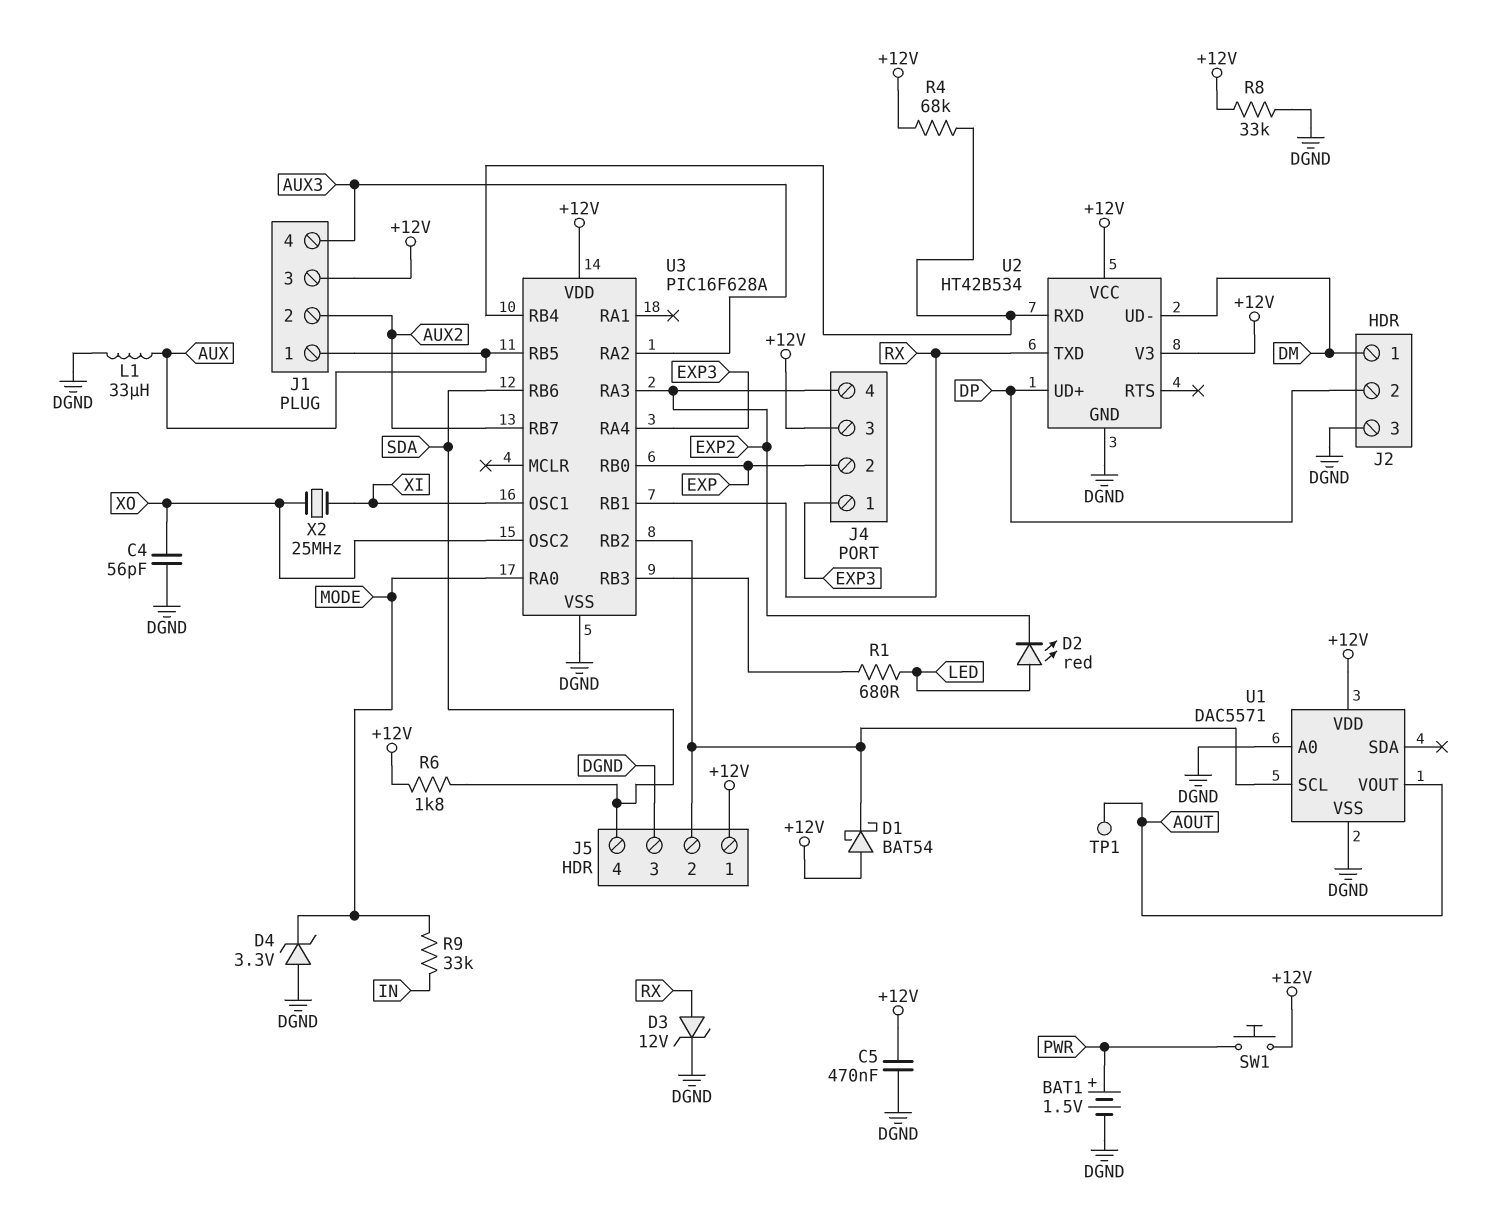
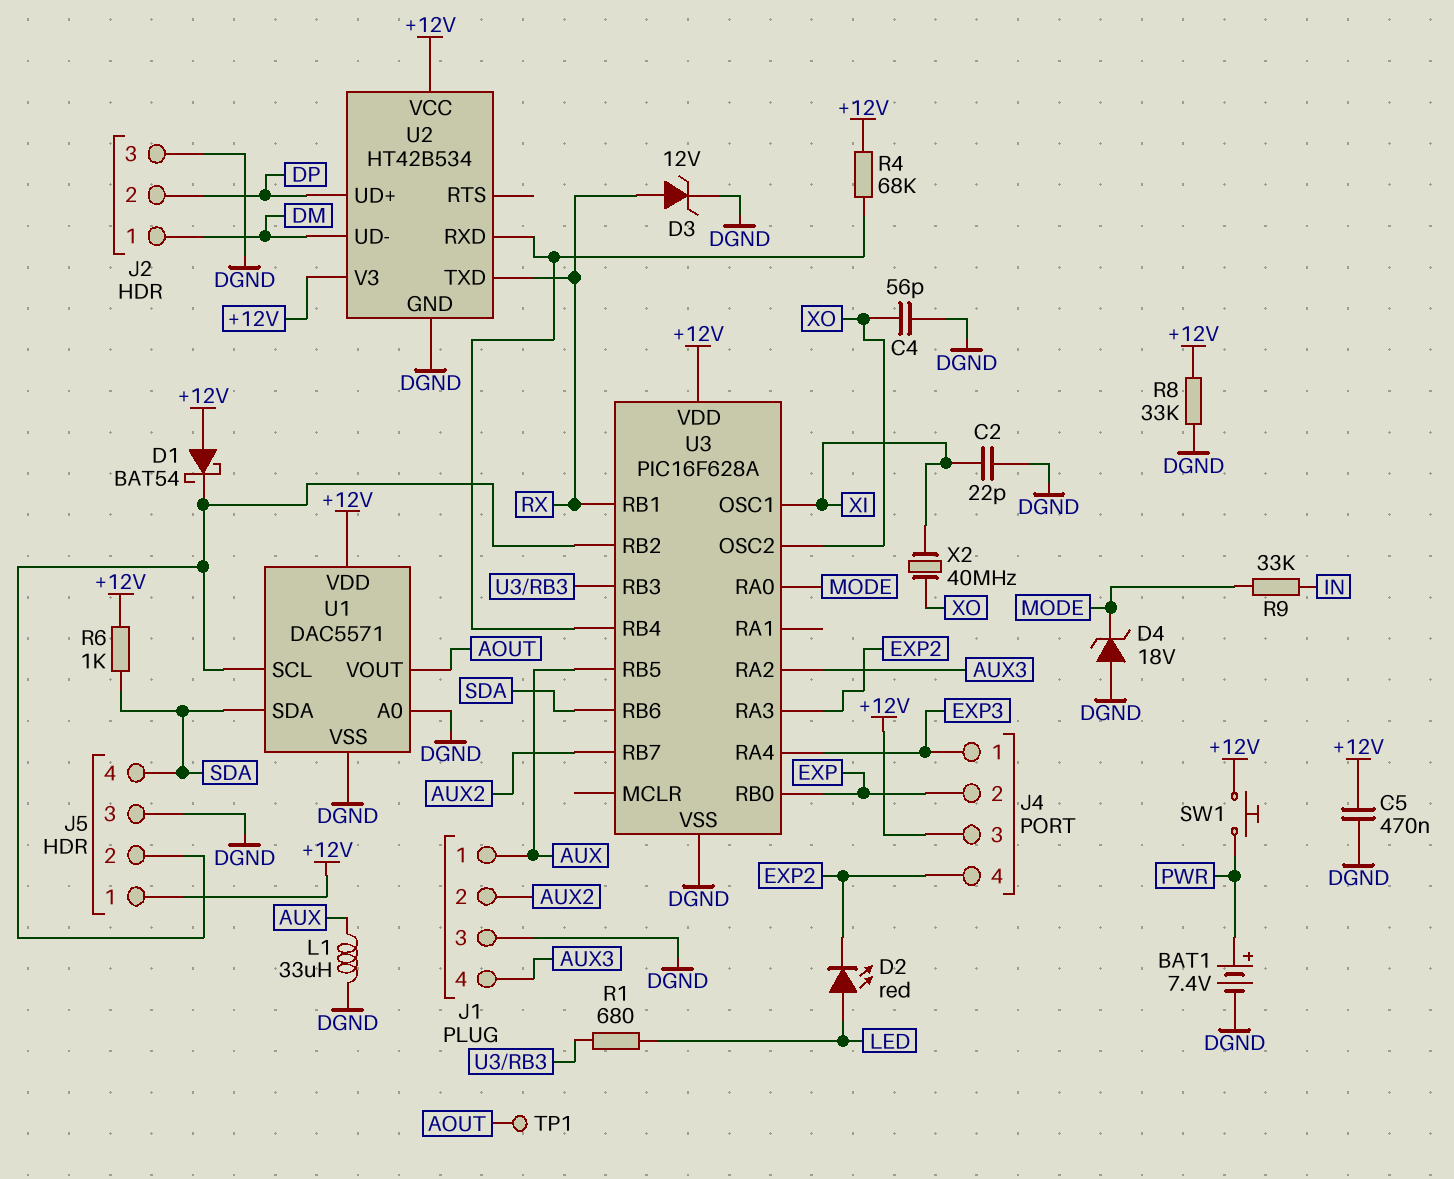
BAT1: 1.5V (plus PWR, minus DGND) -> 7.4V (plus PWR, minus DGND)
C2: none -> 22pF (DGND, XI)
D4: zener 3.3V (A DGND, K MODE) -> zener 18V (A DGND, K MODE)
J1 pin 3: +12V -> DGND
R6: 1.8k (+12V, SDA) -> 1k (+12V, SDA)
U1 pin SDA: none -> SDA
X2: 25MHz (XI, XO) -> 40MHz (XI, XO)

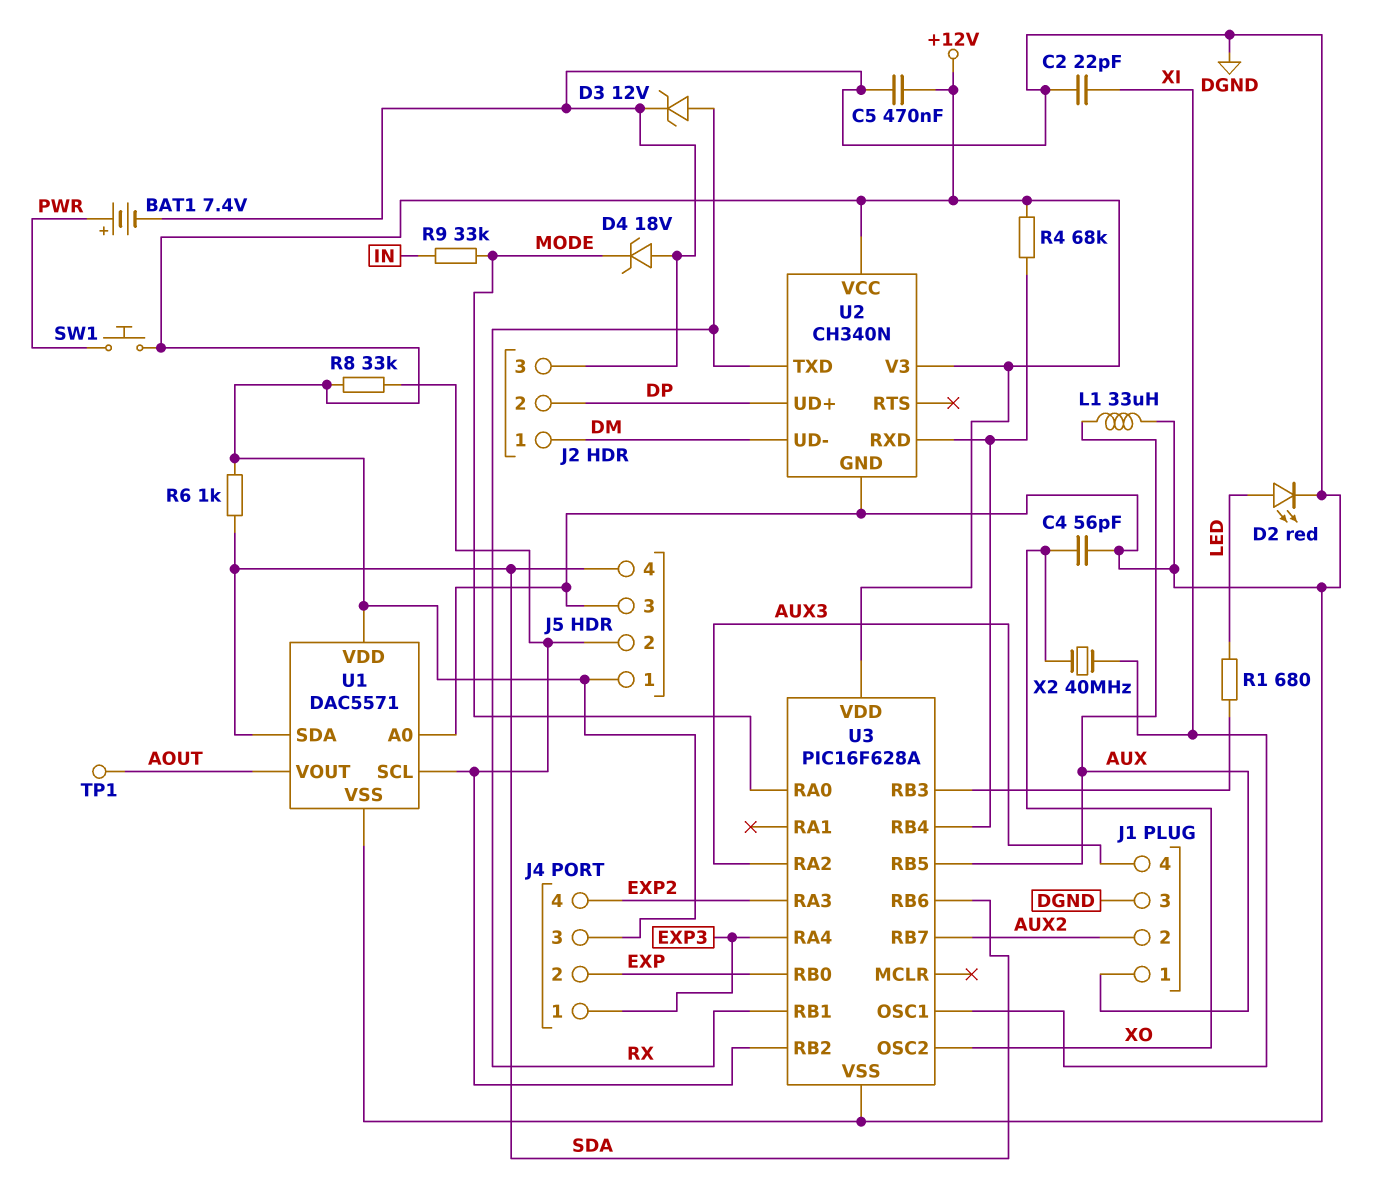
D1: schottky BAT54 (A +12V, K J5/2) -> none
D2: LED red (A LED, K EXP2) -> LED red (A LED, K DGND)
R8: 33k (+12V, DGND) -> 33k (+12V, J5/2)
U2: HT42B534 -> CH340N

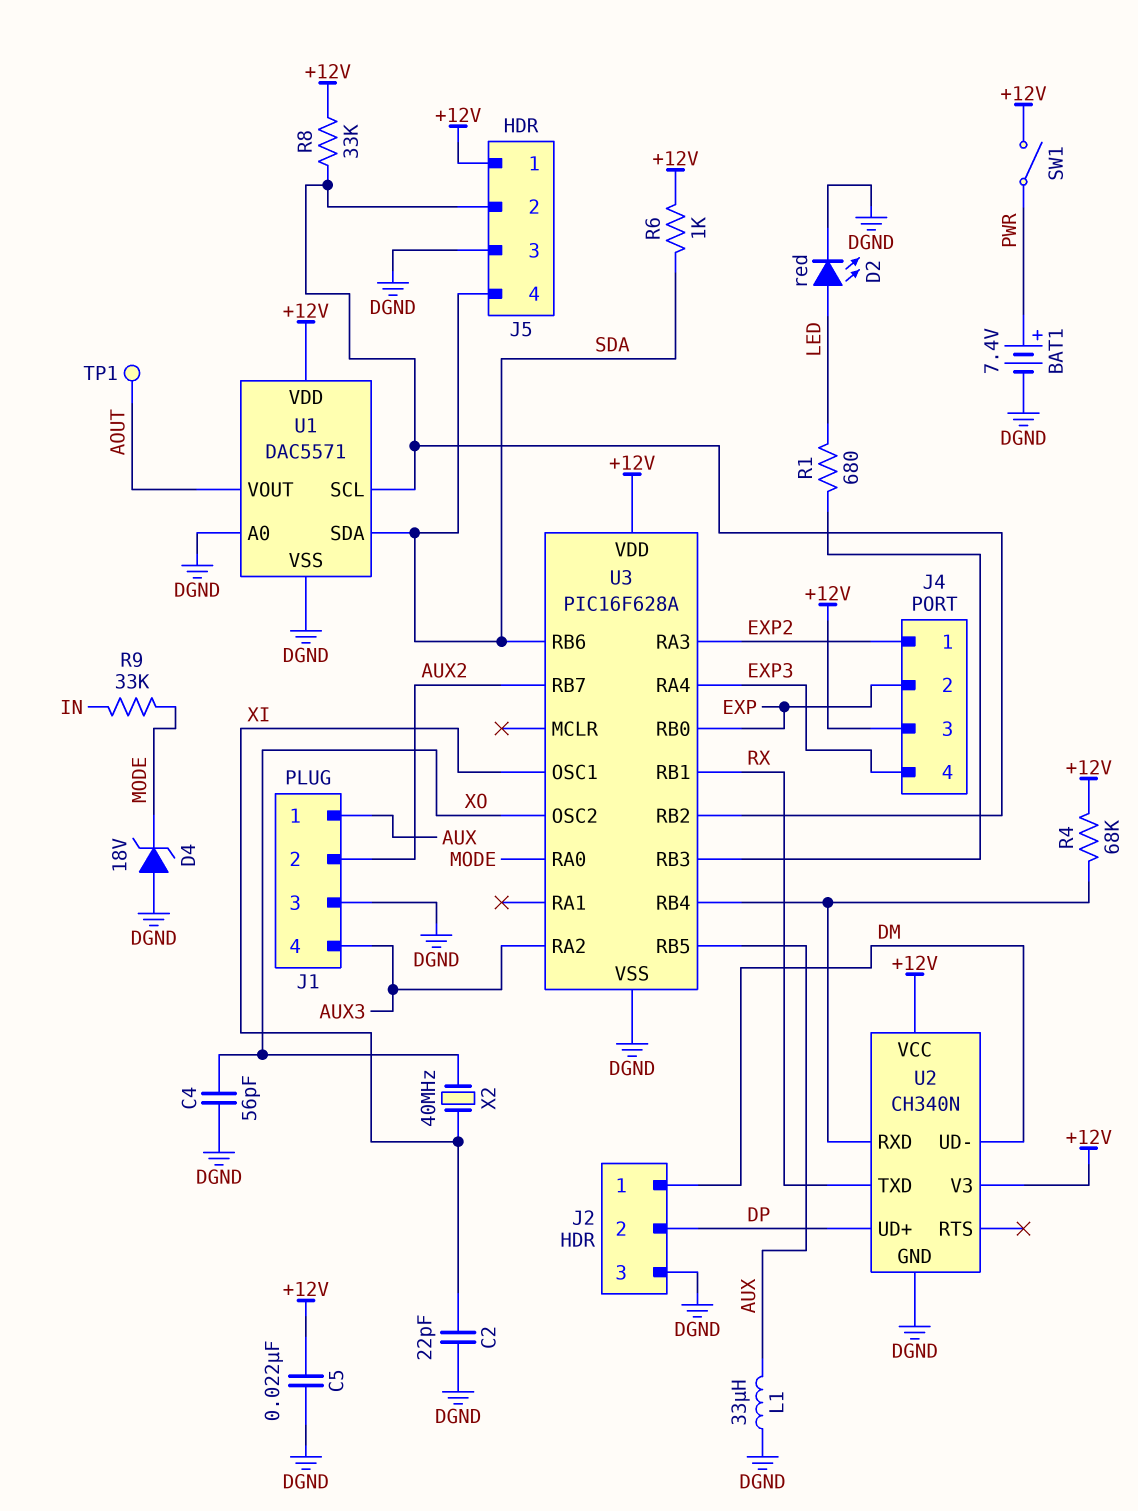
C5: 470nF (+12V, DGND) -> 22nF (+12V, DGND)
D3: zener 12V (A RX, K DGND) -> none
J4 pin 1: EXP3 -> EXP2
J4 pin 4: EXP2 -> EXP3
SW1: button (+12V, PWR) -> switch (+12V, PWR)

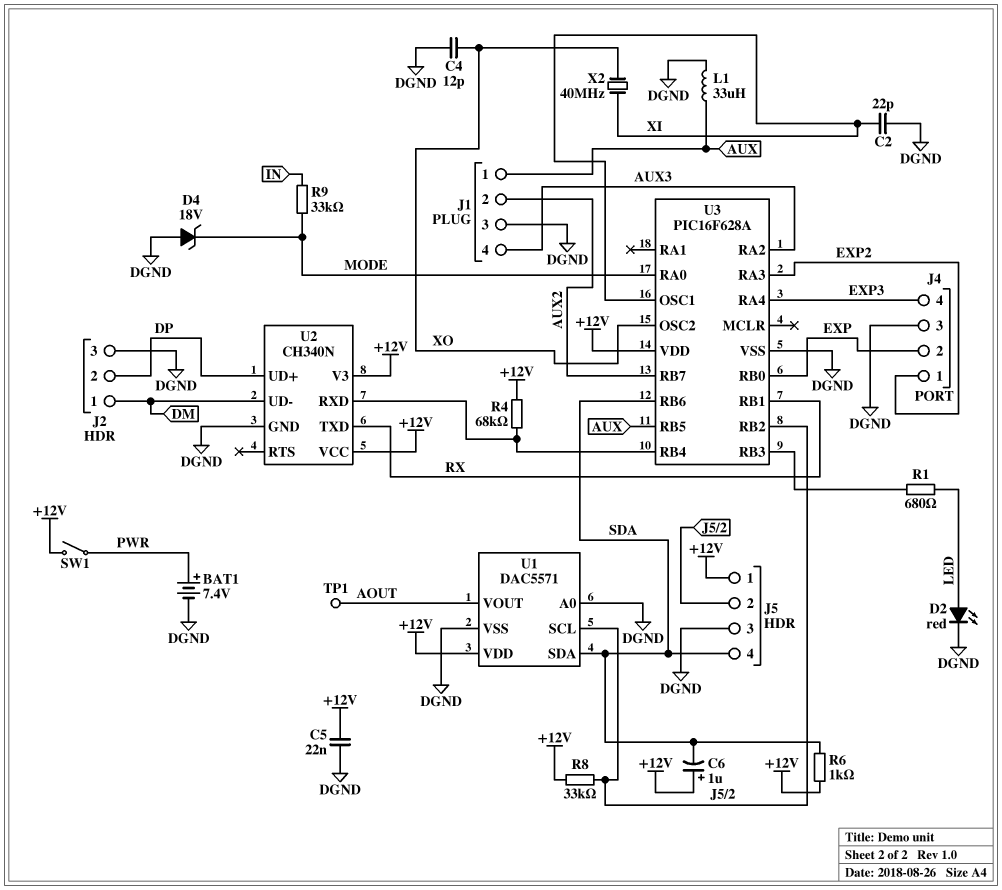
C4: 56pF (DGND, XO) -> 12pF (DGND, XO)
C6: none -> 1uF (plus +12V, minus SDA)
J4 pin 3: +12V -> DGND

